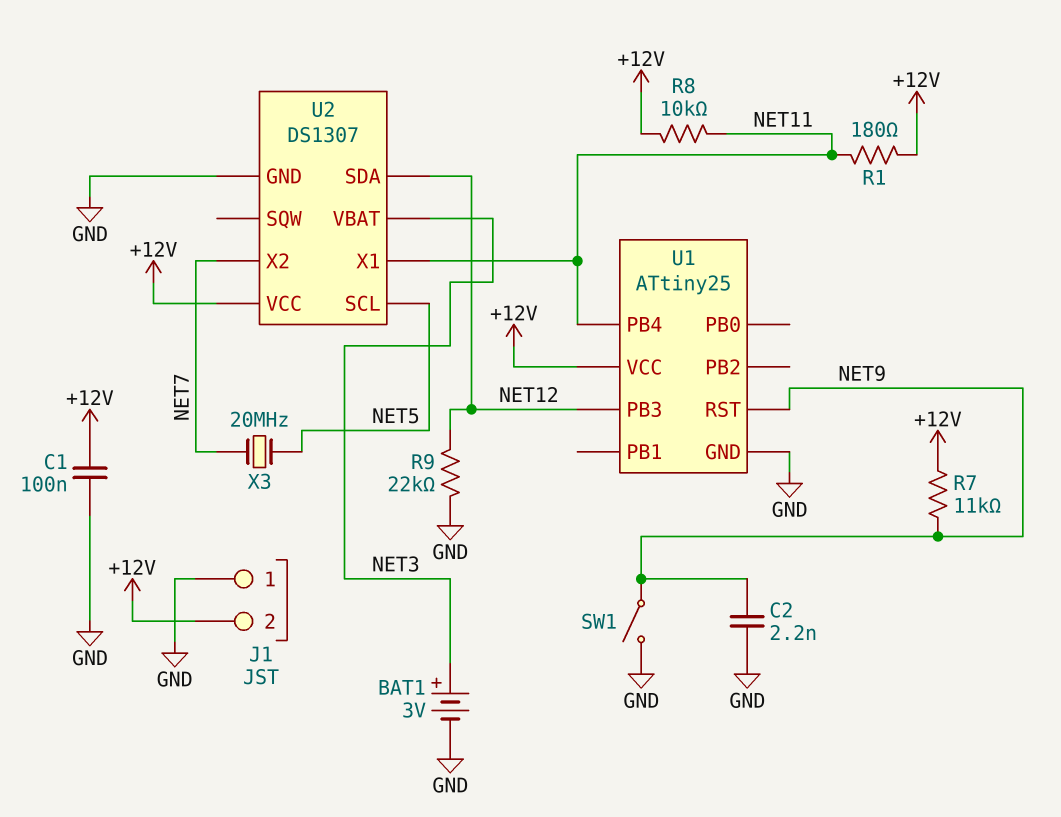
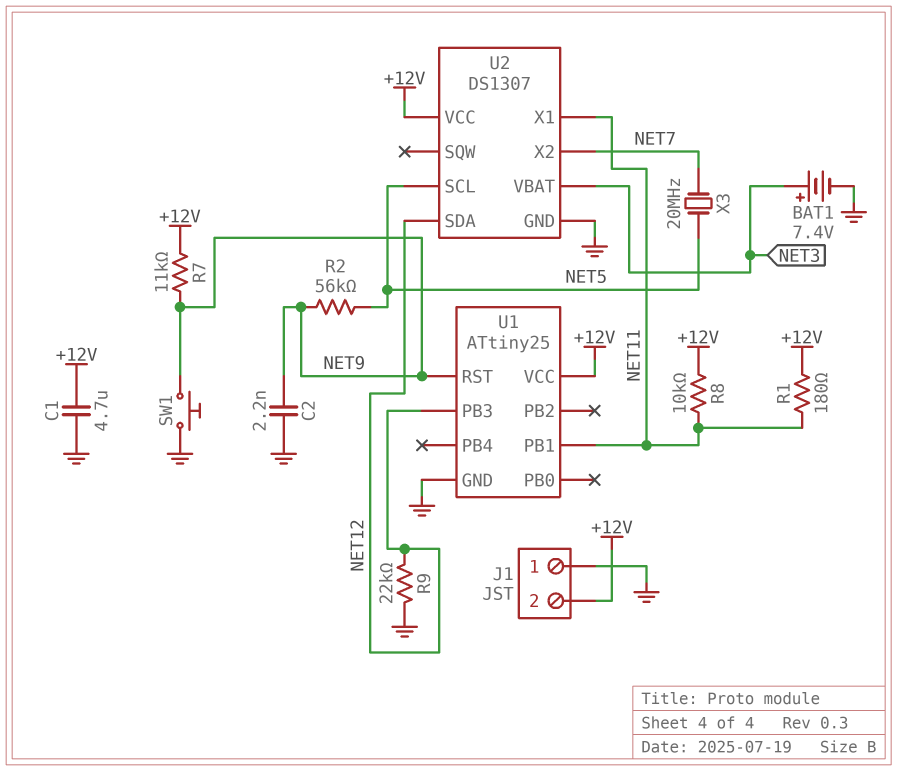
BAT1: 3V (plus NET3, minus GND) -> 7.4V (plus NET3, minus GND)
C1: 100nF (+12V, GND) -> 4.7uF (+12V, GND)
R2: none -> 56k (NET5, NET9)
SW1: switch (GND, NET9) -> button (GND, NET9)
U1 pin PB1: none -> NET11
U1 pin PB4: NET11 -> none

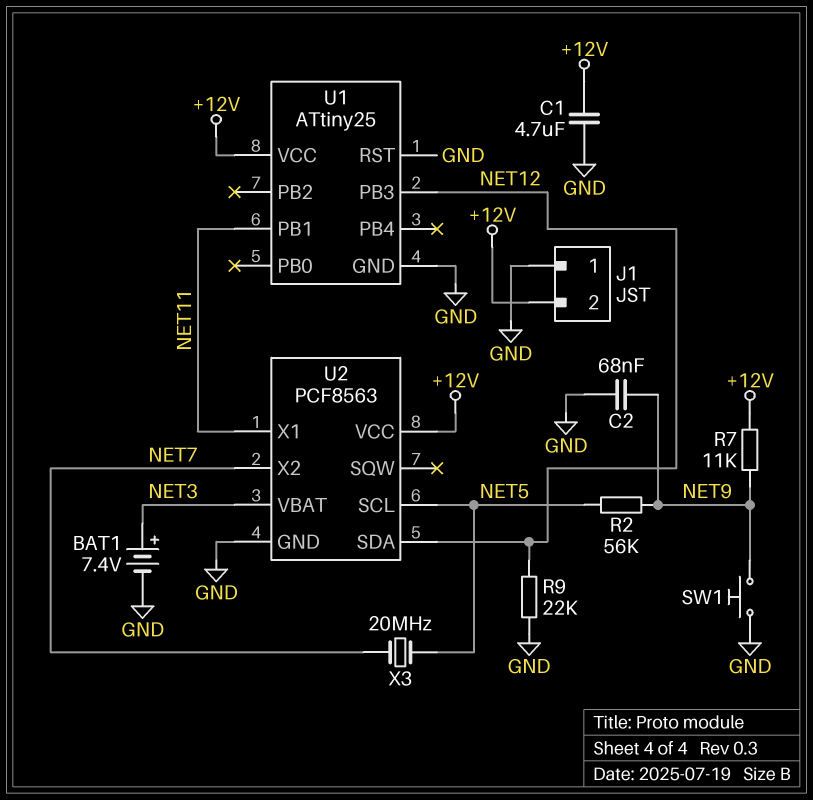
C2: 2.2nF (GND, NET9) -> 68nF (GND, NET9)
R1: 180 (+12V, NET11) -> none
R8: 10k (+12V, NET11) -> none
U1 pin RST: NET9 -> GND
U2: DS1307 -> PCF8563

